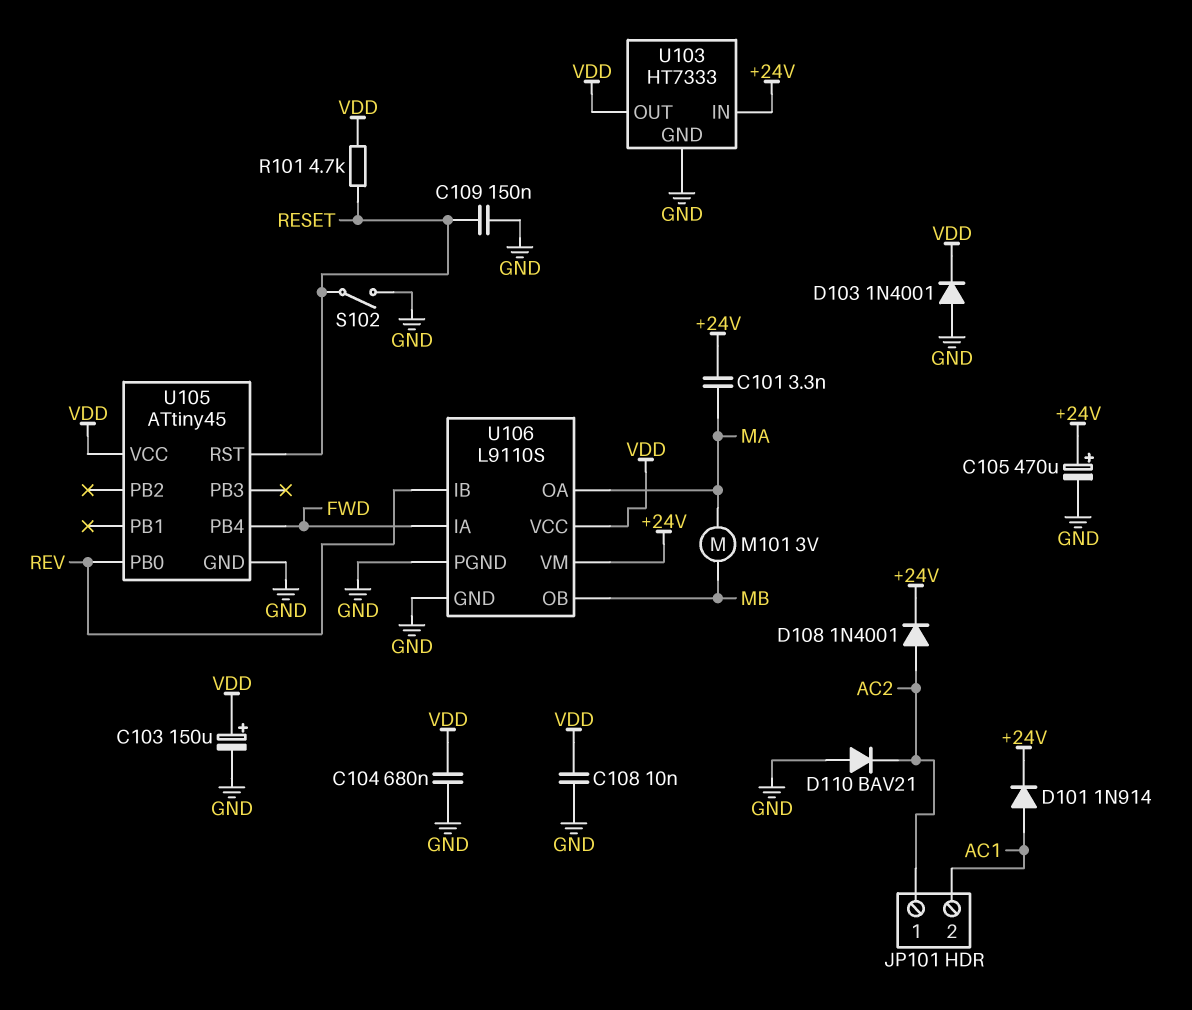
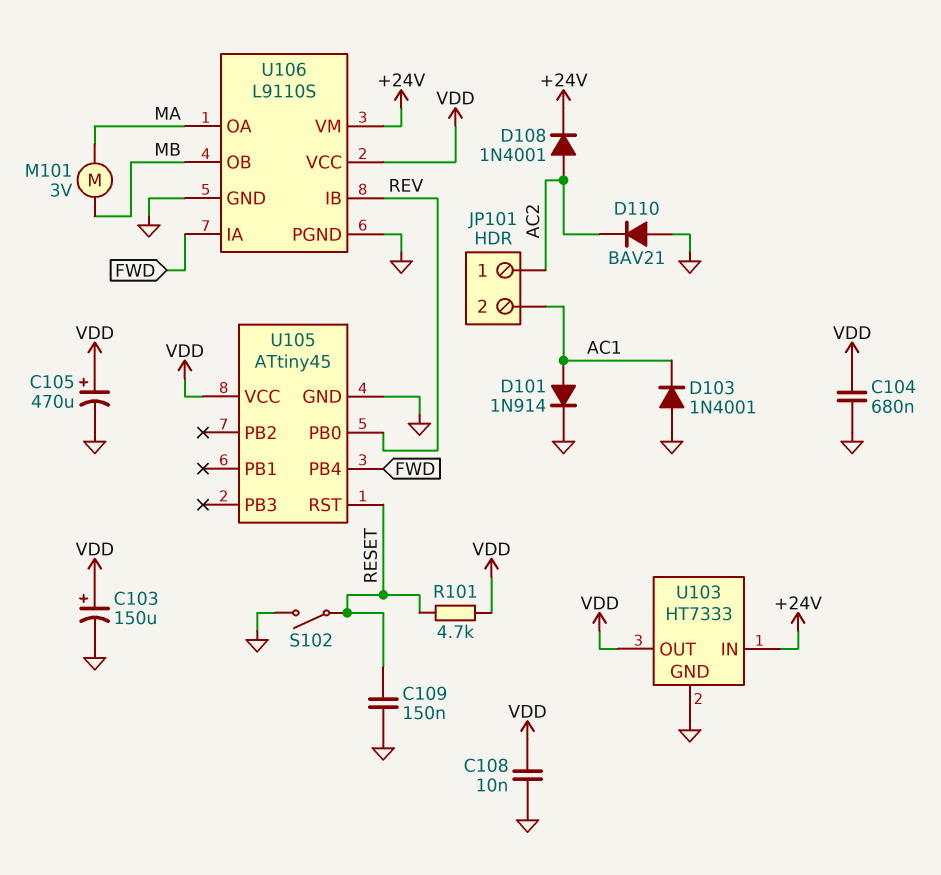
C101: 3.3nF (+24V, MA) -> none
C105: 470uF (plus +24V, minus GND) -> 470uF (plus VDD, minus GND)
D101: diode 1N914 (A AC1, K +24V) -> diode 1N914 (A AC1, K GND)
D103: diode 1N4001 (A GND, K VDD) -> diode 1N4001 (A GND, K AC1)

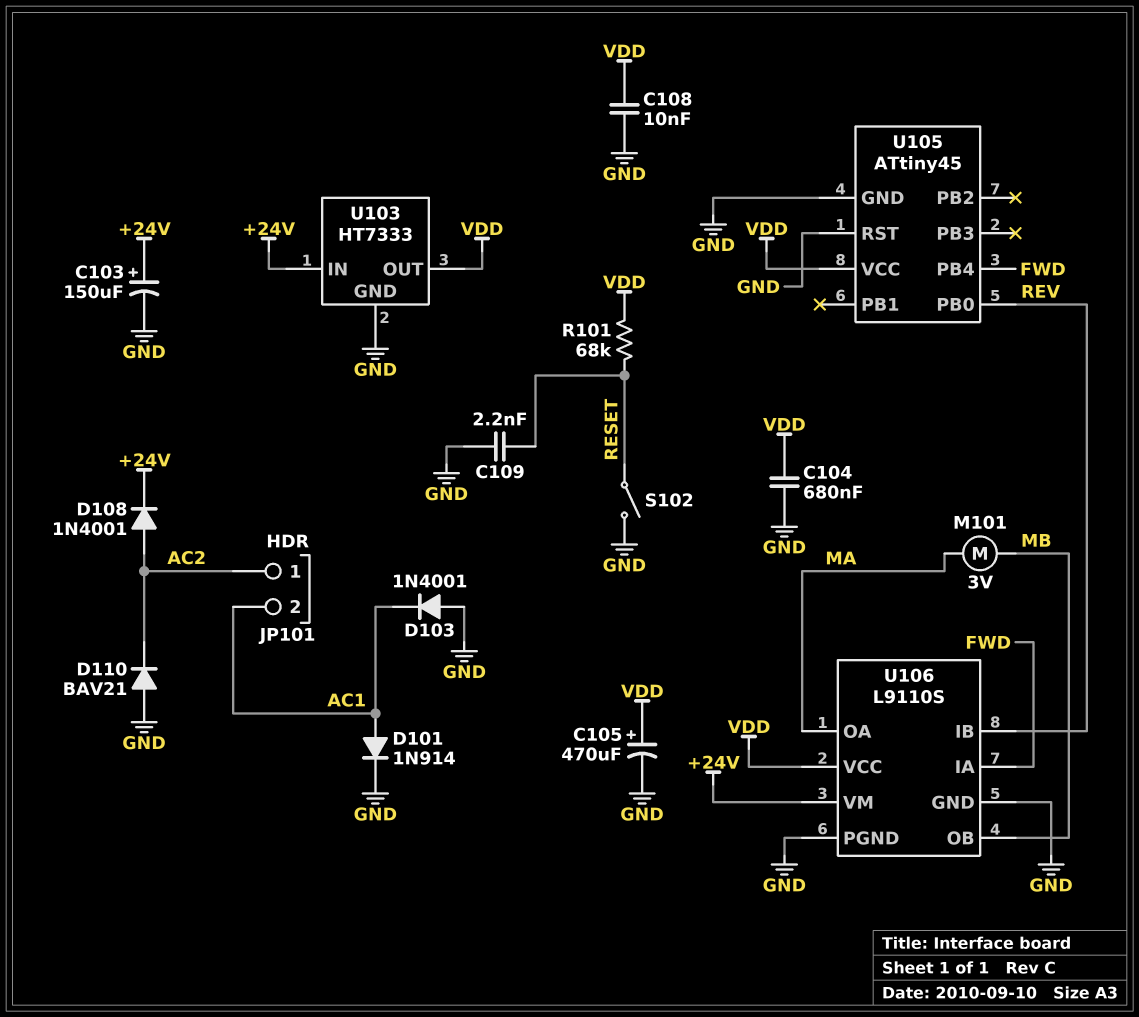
C103: 150uF (plus VDD, minus GND) -> 150uF (plus +24V, minus GND)
C109: 150nF (GND, RESET) -> 2.2nF (GND, RESET)
R101: 4.7k (RESET, VDD) -> 68k (RESET, VDD)
U105 pin RST: RESET -> GND

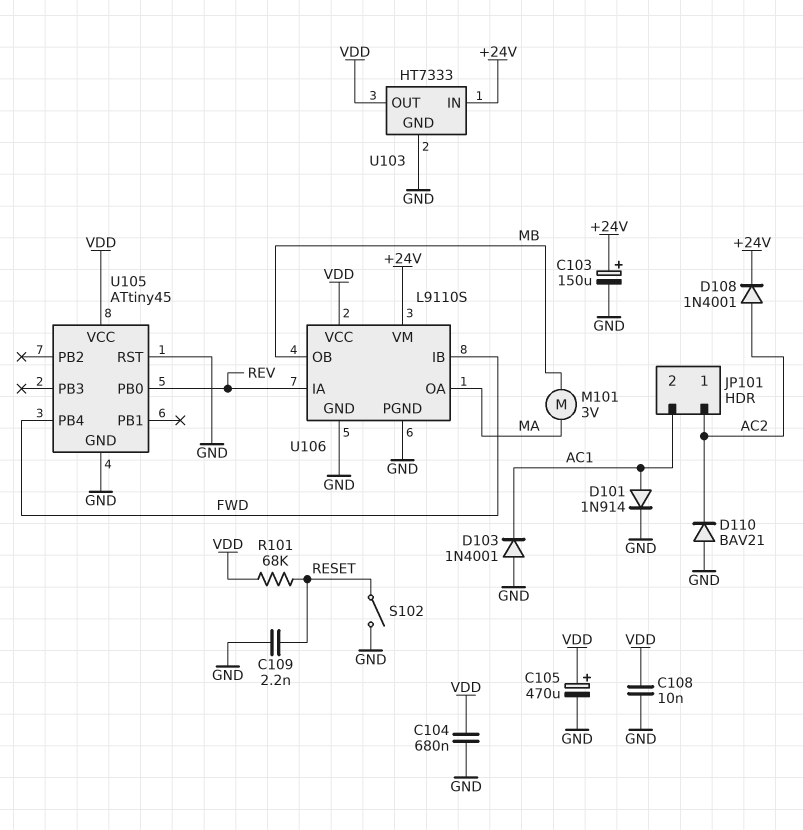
U106 pin IA: FWD -> REV
U106 pin IB: REV -> FWD

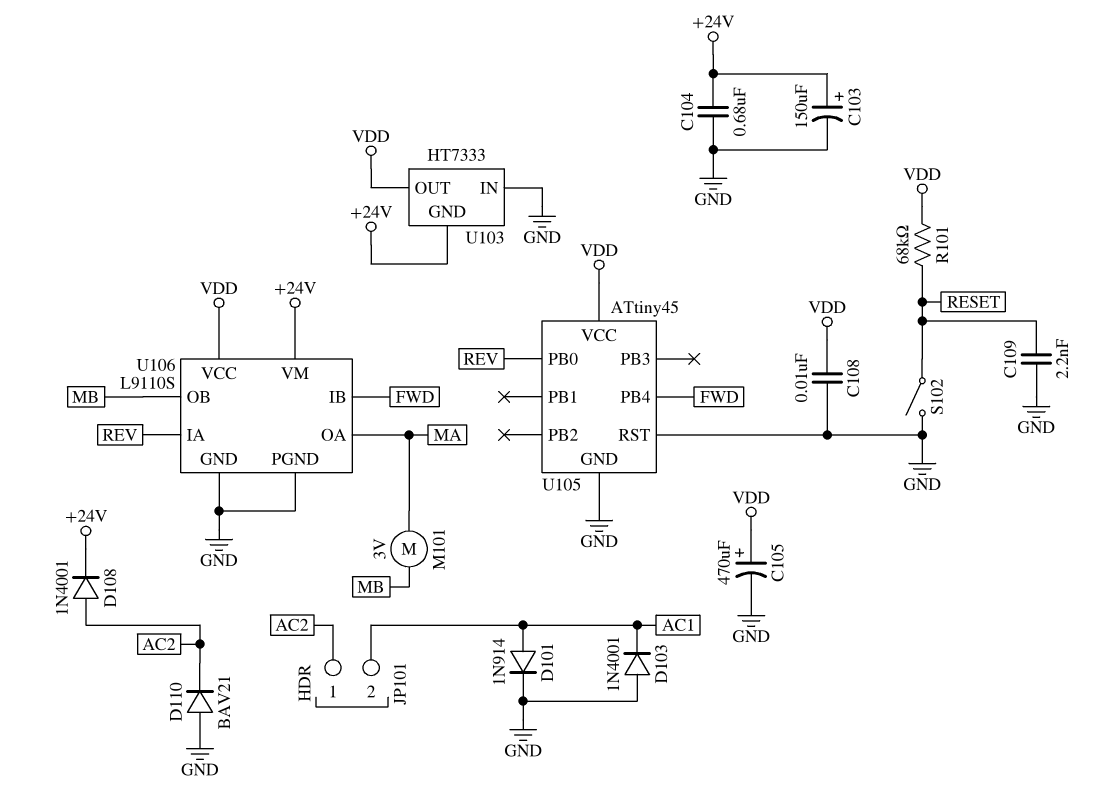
C104: 680nF (GND, VDD) -> 680nF (+24V, GND)
U103 pin GND: GND -> +24V
U103 pin IN: +24V -> GND

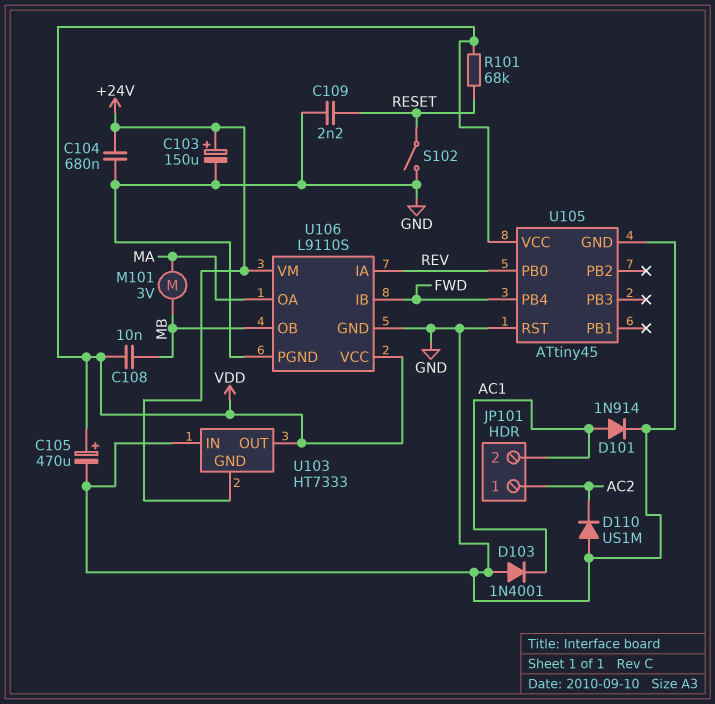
C108: 10nF (GND, VDD) -> 10nF (MB, VDD)
D108: diode 1N4001 (A AC2, K +24V) -> none
D110: diode BAV21 (A GND, K AC2) -> diode US1M (A GND, K AC2)

